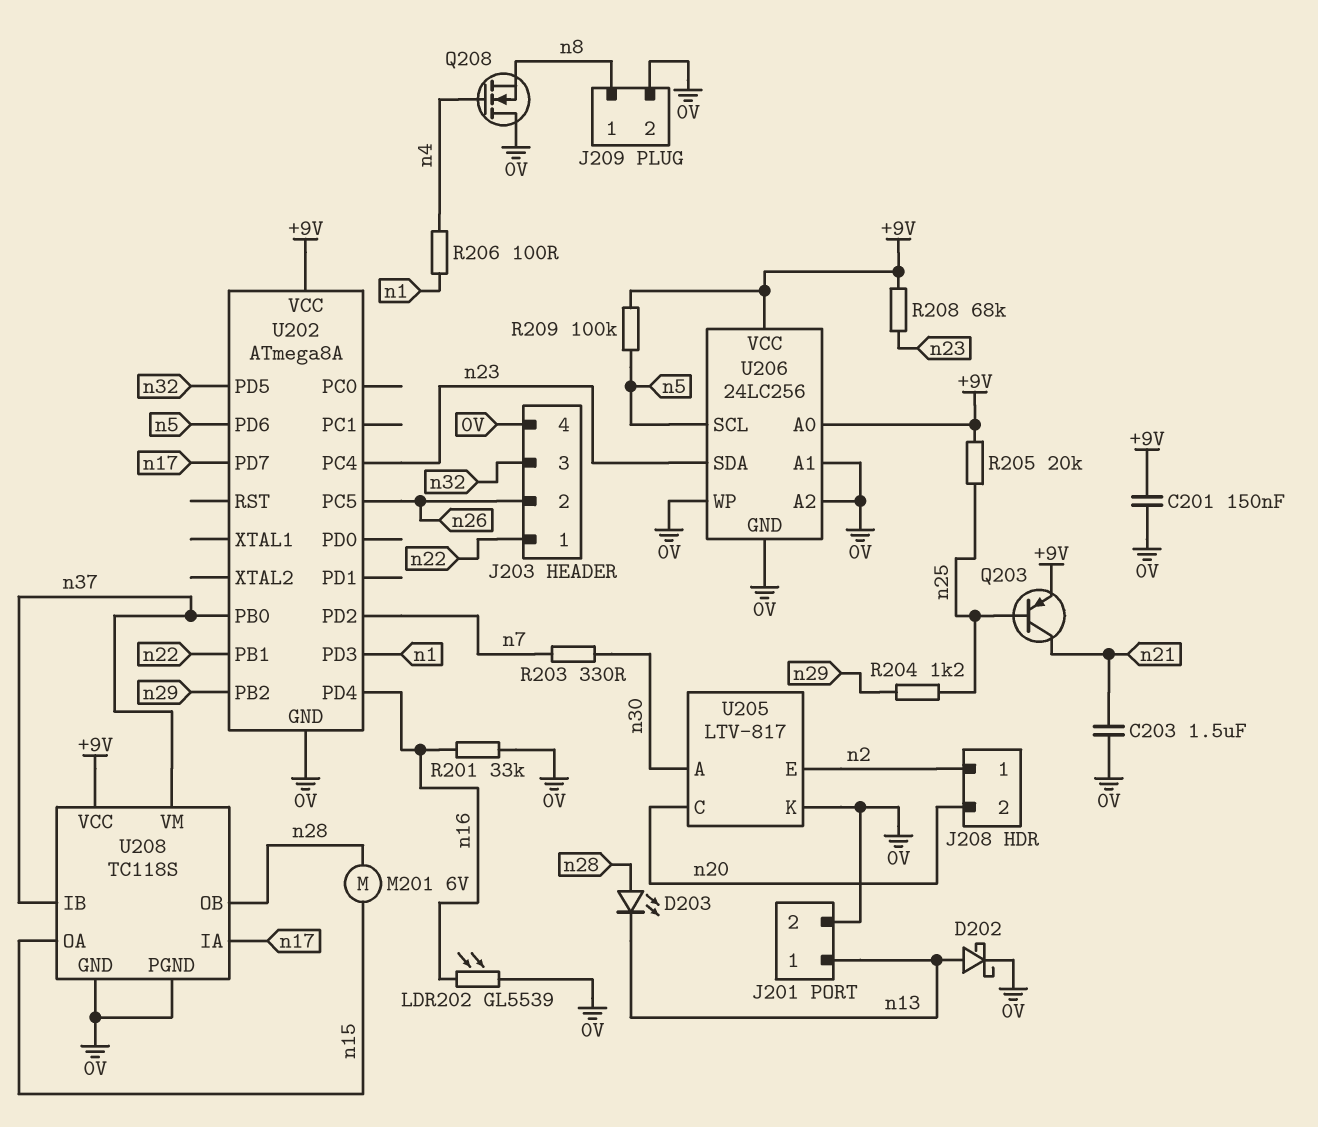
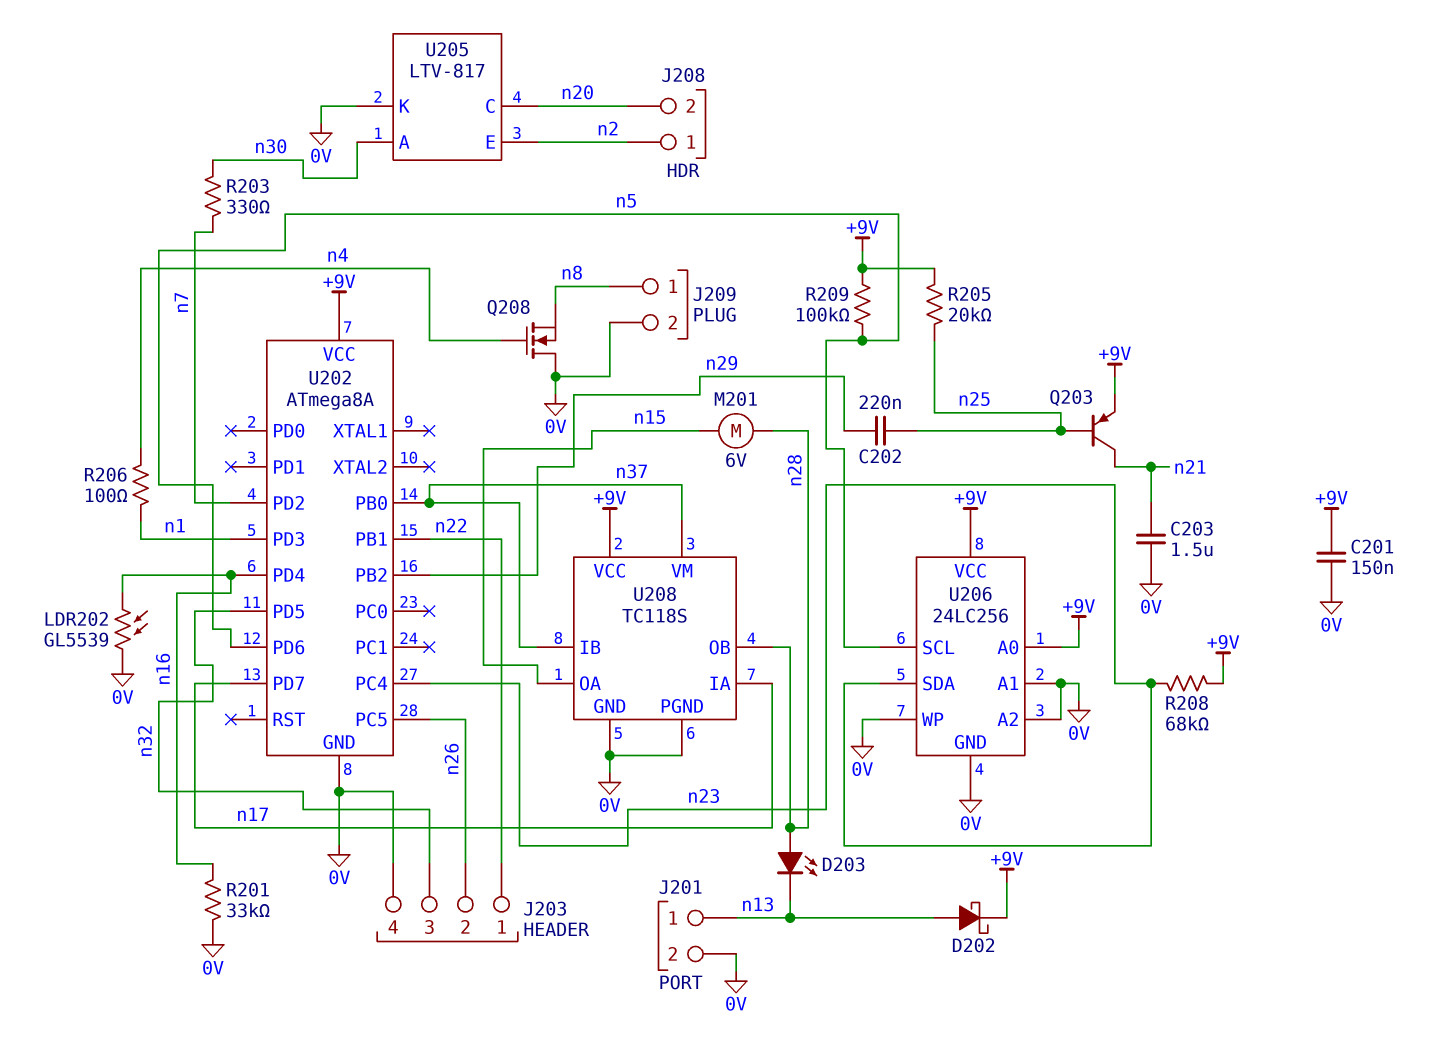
C202: none -> 220nF (n25, n29)
D202: schottky (A n13, K 0V) -> schottky (A n13, K +9V)
R204: 1.2k (n25, n29) -> none

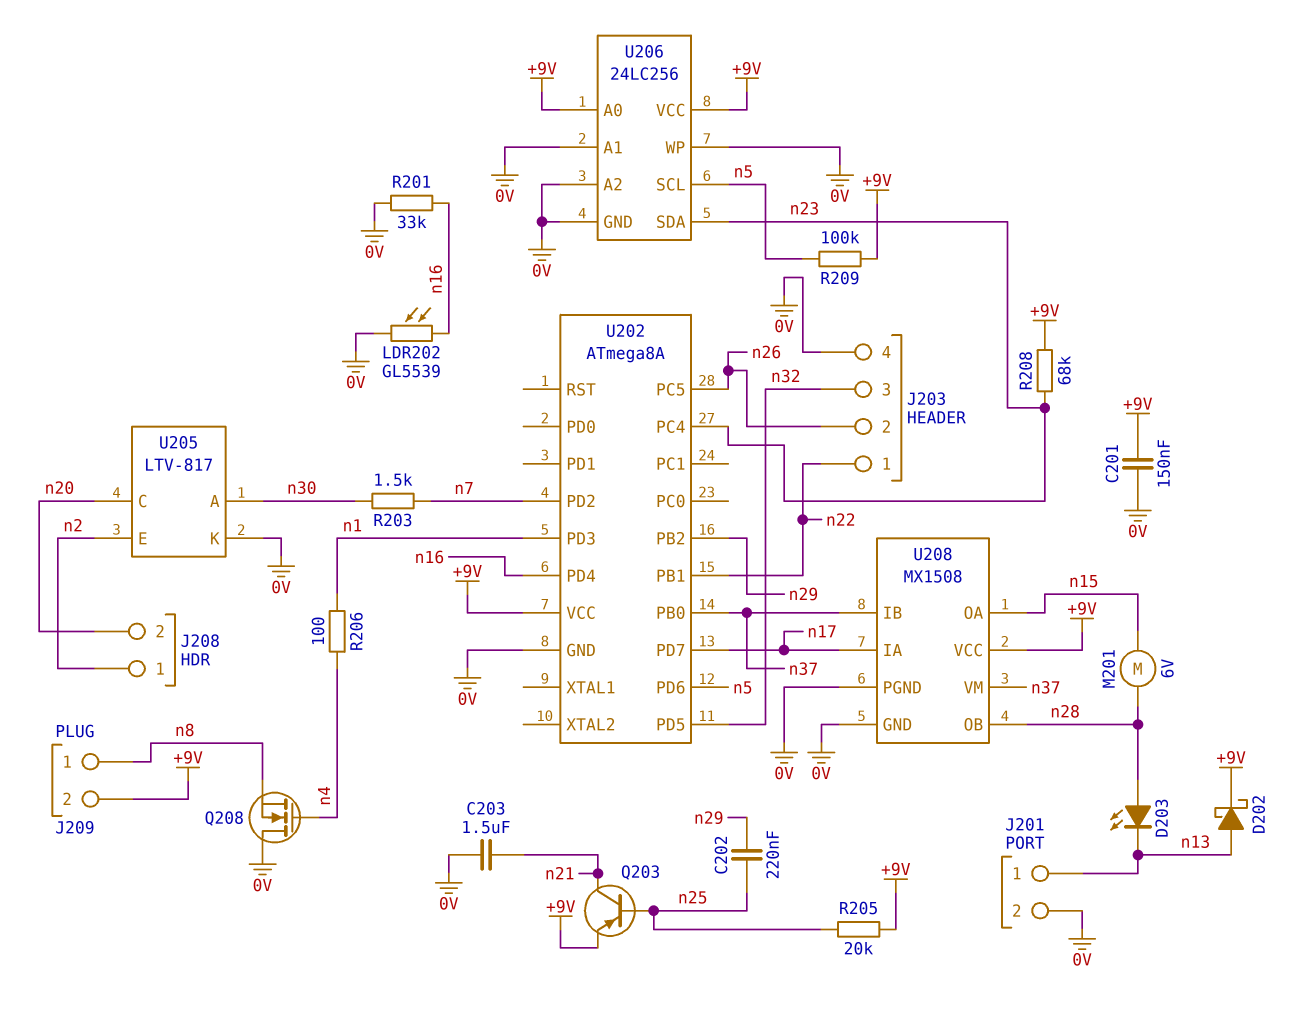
J209 pin 2: 0V -> +9V
R203: 330 (n7, n30) -> 1.5k (n7, n30)
U208: TC118S -> MX1508

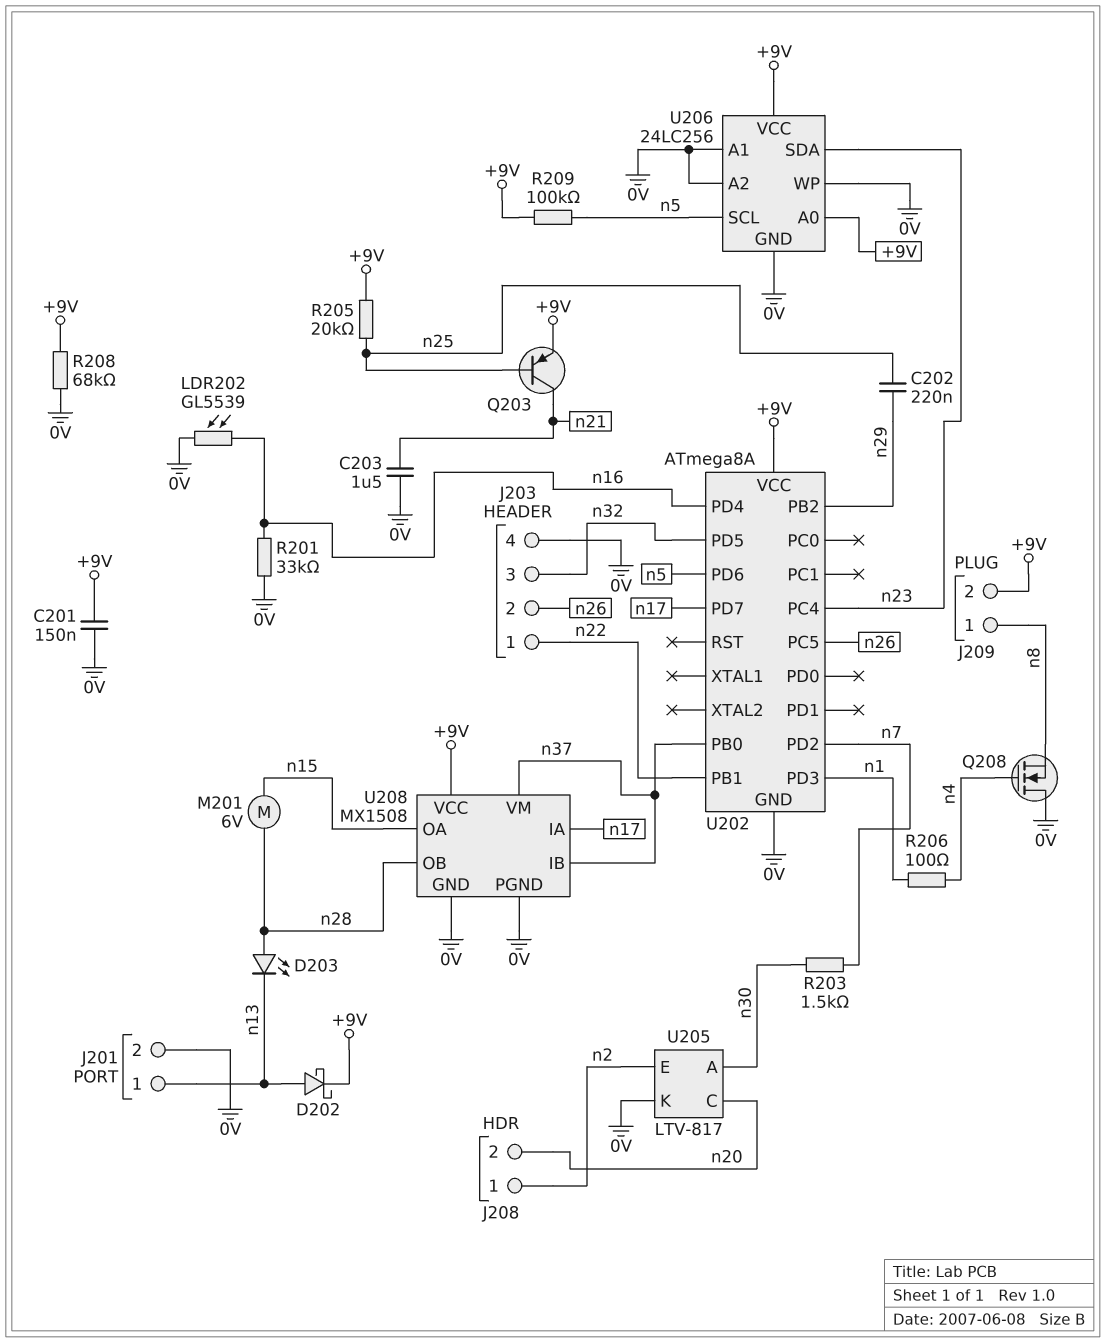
R208: 68k (+9V, n23) -> 68k (+9V, 0V)

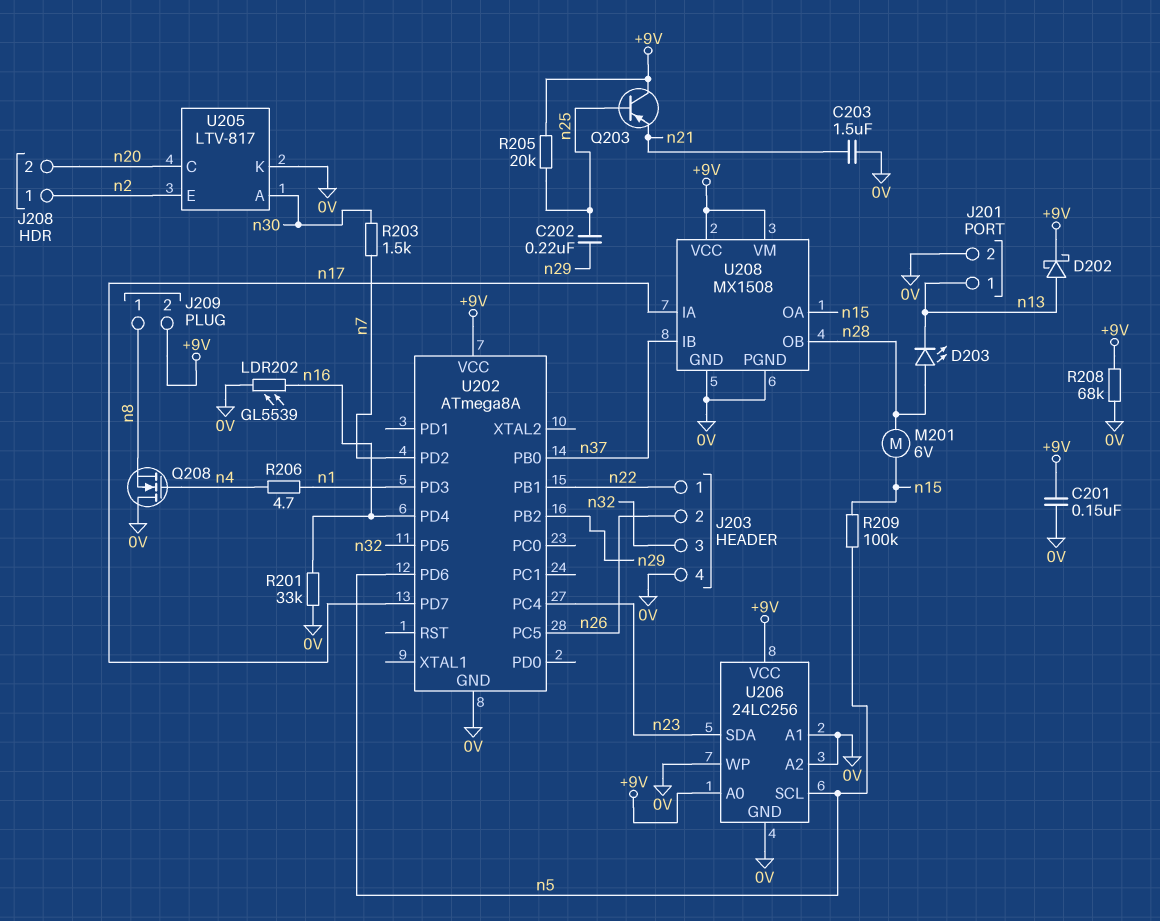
Q203: PNP (B n25, C n21, E +9V) -> PNP (B n25, C +9V, E n21)
R206: 100 (n1, n4) -> 4.7 (n1, n4)
R209: 100k (+9V, n5) -> 100k (n5, n15)
U208 pin VM: n37 -> +9V

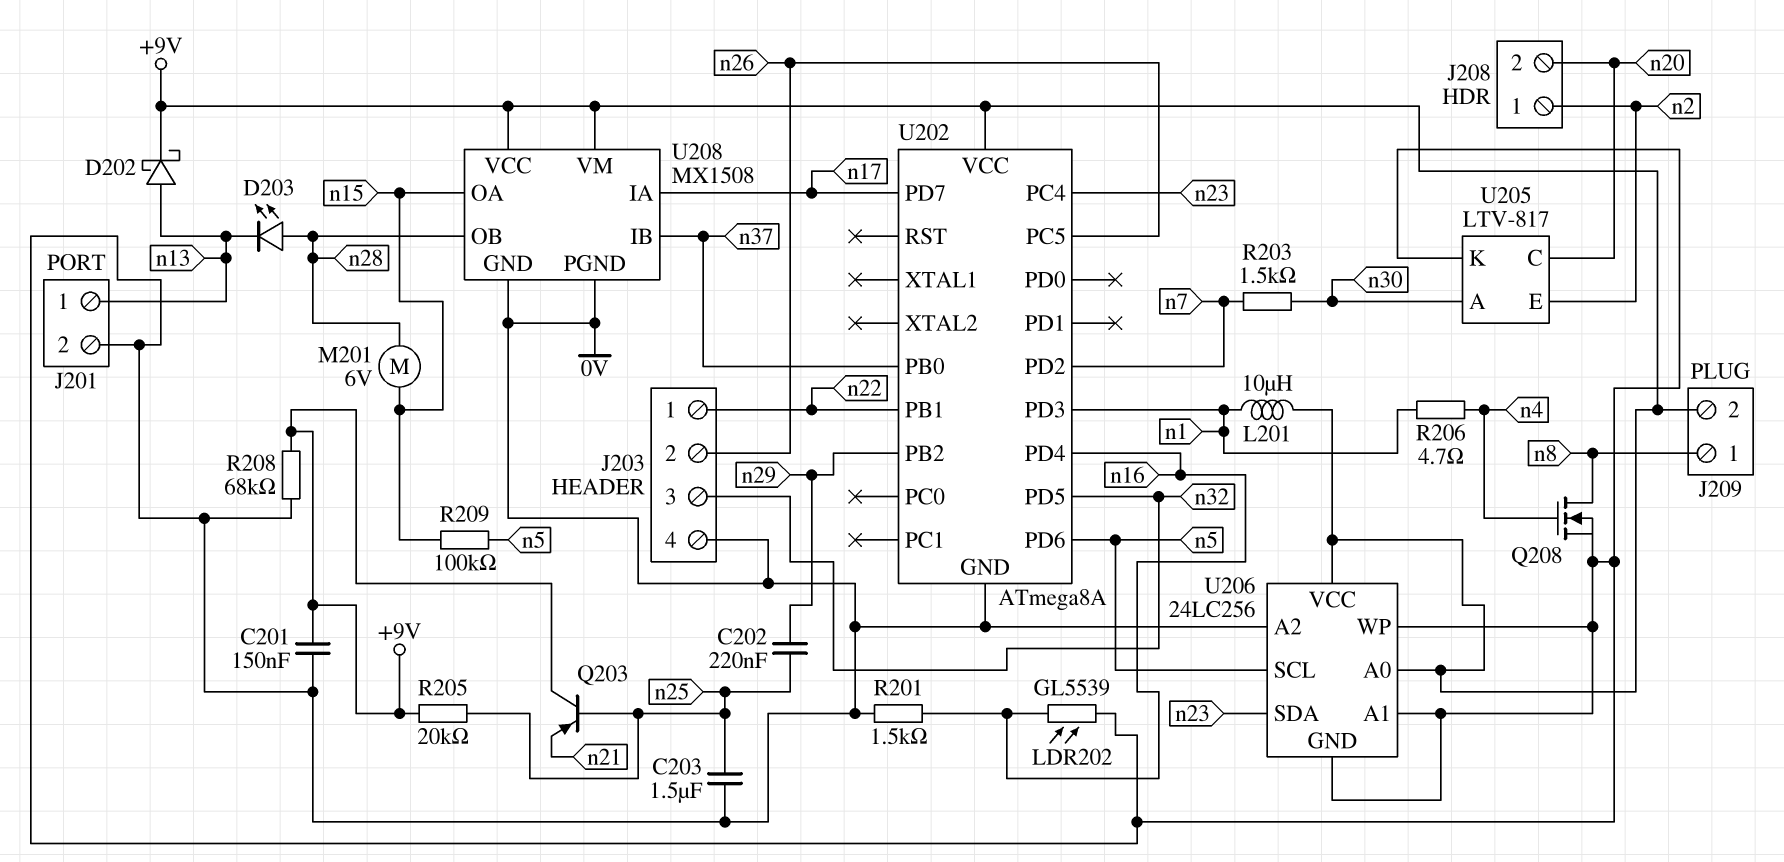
C203: 1.5uF (0V, n21) -> 1.5uF (0V, n25)
L201: none -> 10uH (+9V, n1)
Q208: NMOS (G n4, D 0V, S n8) -> NMOS (G n4, D n8, S 0V)
R201: 33k (0V, n16) -> 1.5k (0V, n16)

